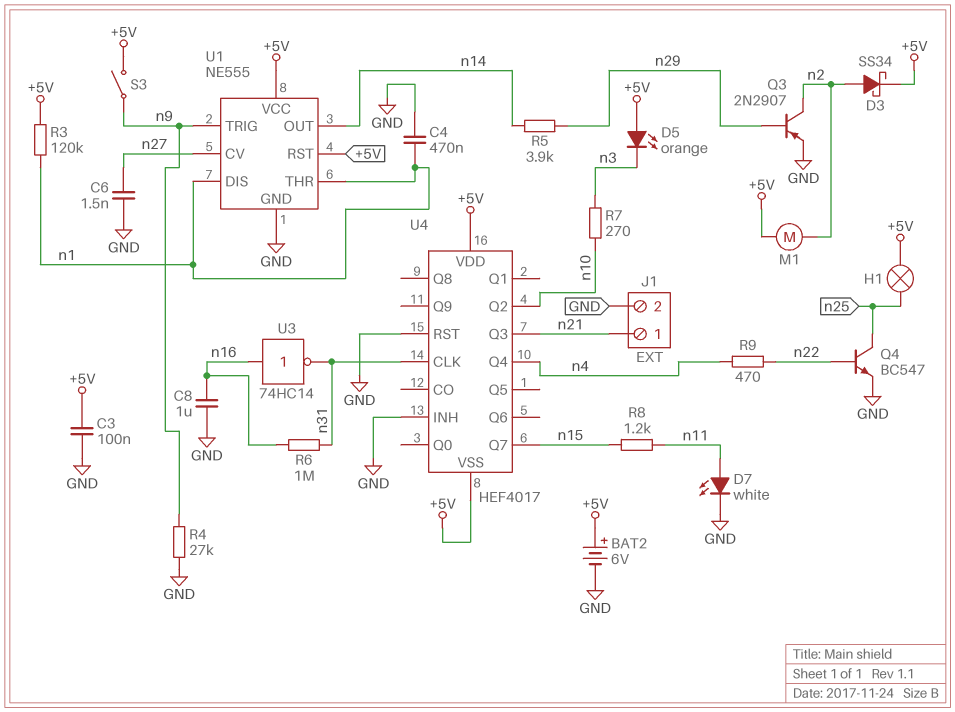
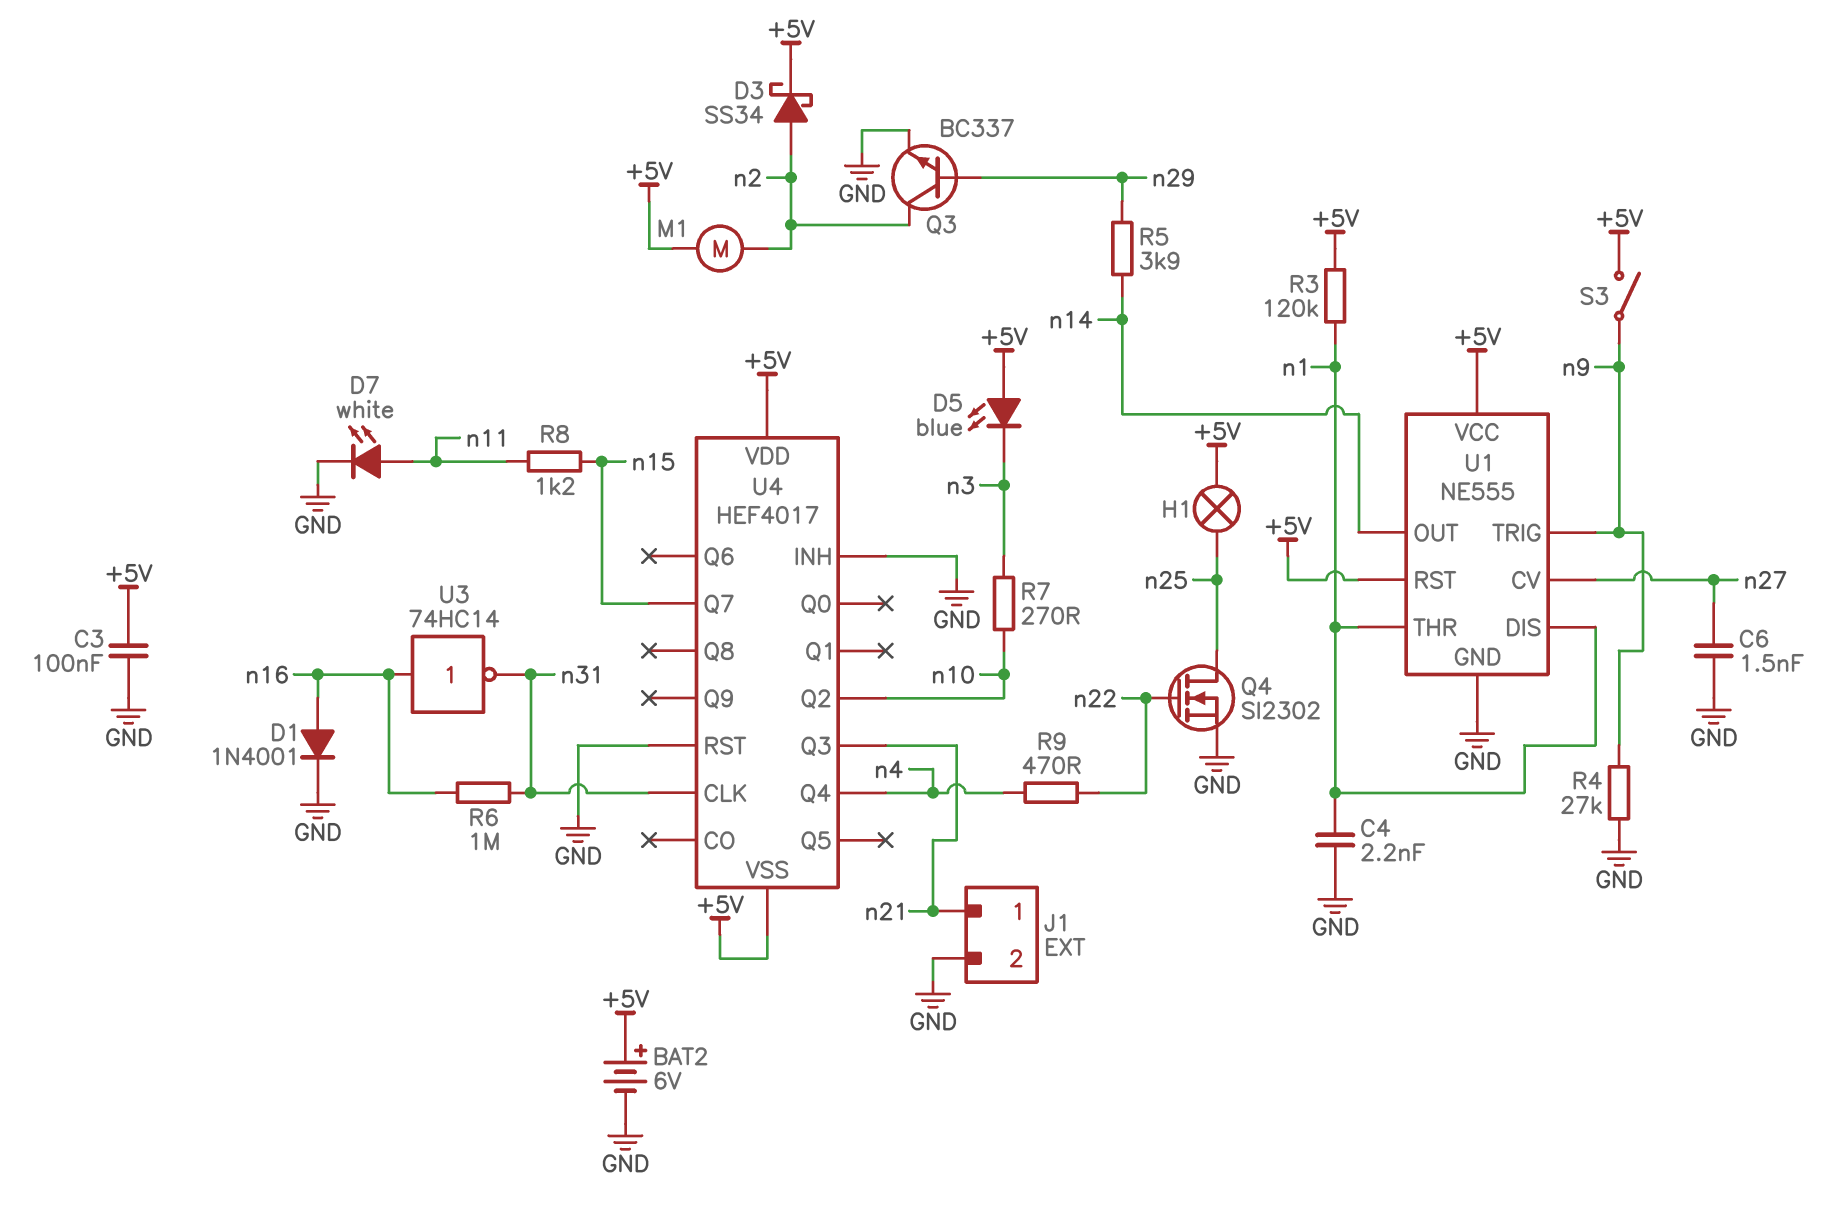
C4: 470nF (GND, n1) -> 2.2nF (GND, n1)
C8: 1uF (GND, n16) -> none
D1: none -> diode 1N4001 (A n16, K GND)
D5: LED orange (A +5V, K n3) -> LED blue (A +5V, K n3)
Q3: PNP 2N2907 (B n29, C n2, E GND) -> NPN BC337 (B n29, C n2, E GND)
Q4: NPN BC547 (B n22, C n25, E GND) -> NMOS SI2302 (G n22, D n25, S GND)

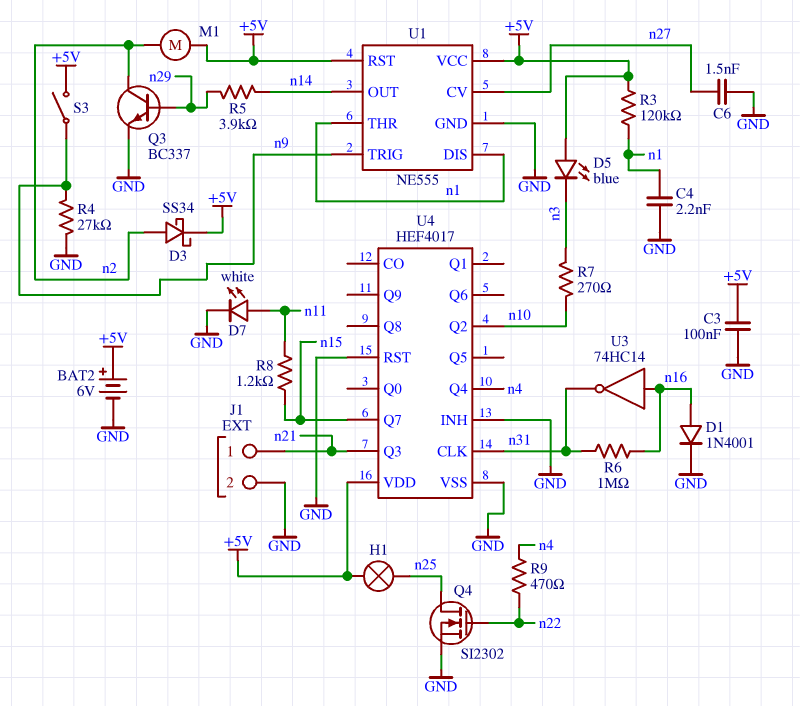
U4 pin VSS: +5V -> GND

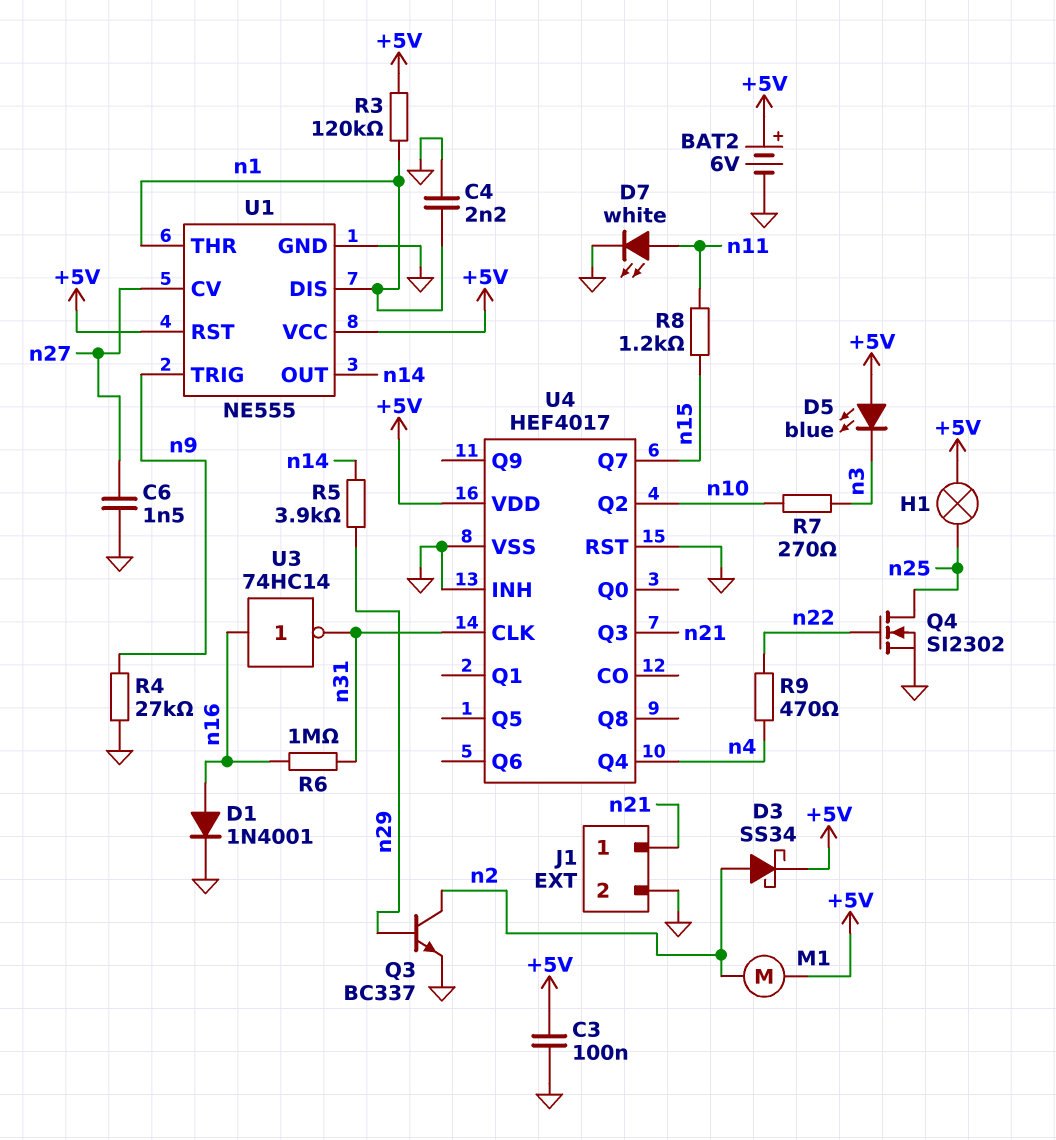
S3: switch (+5V, n9) -> none

